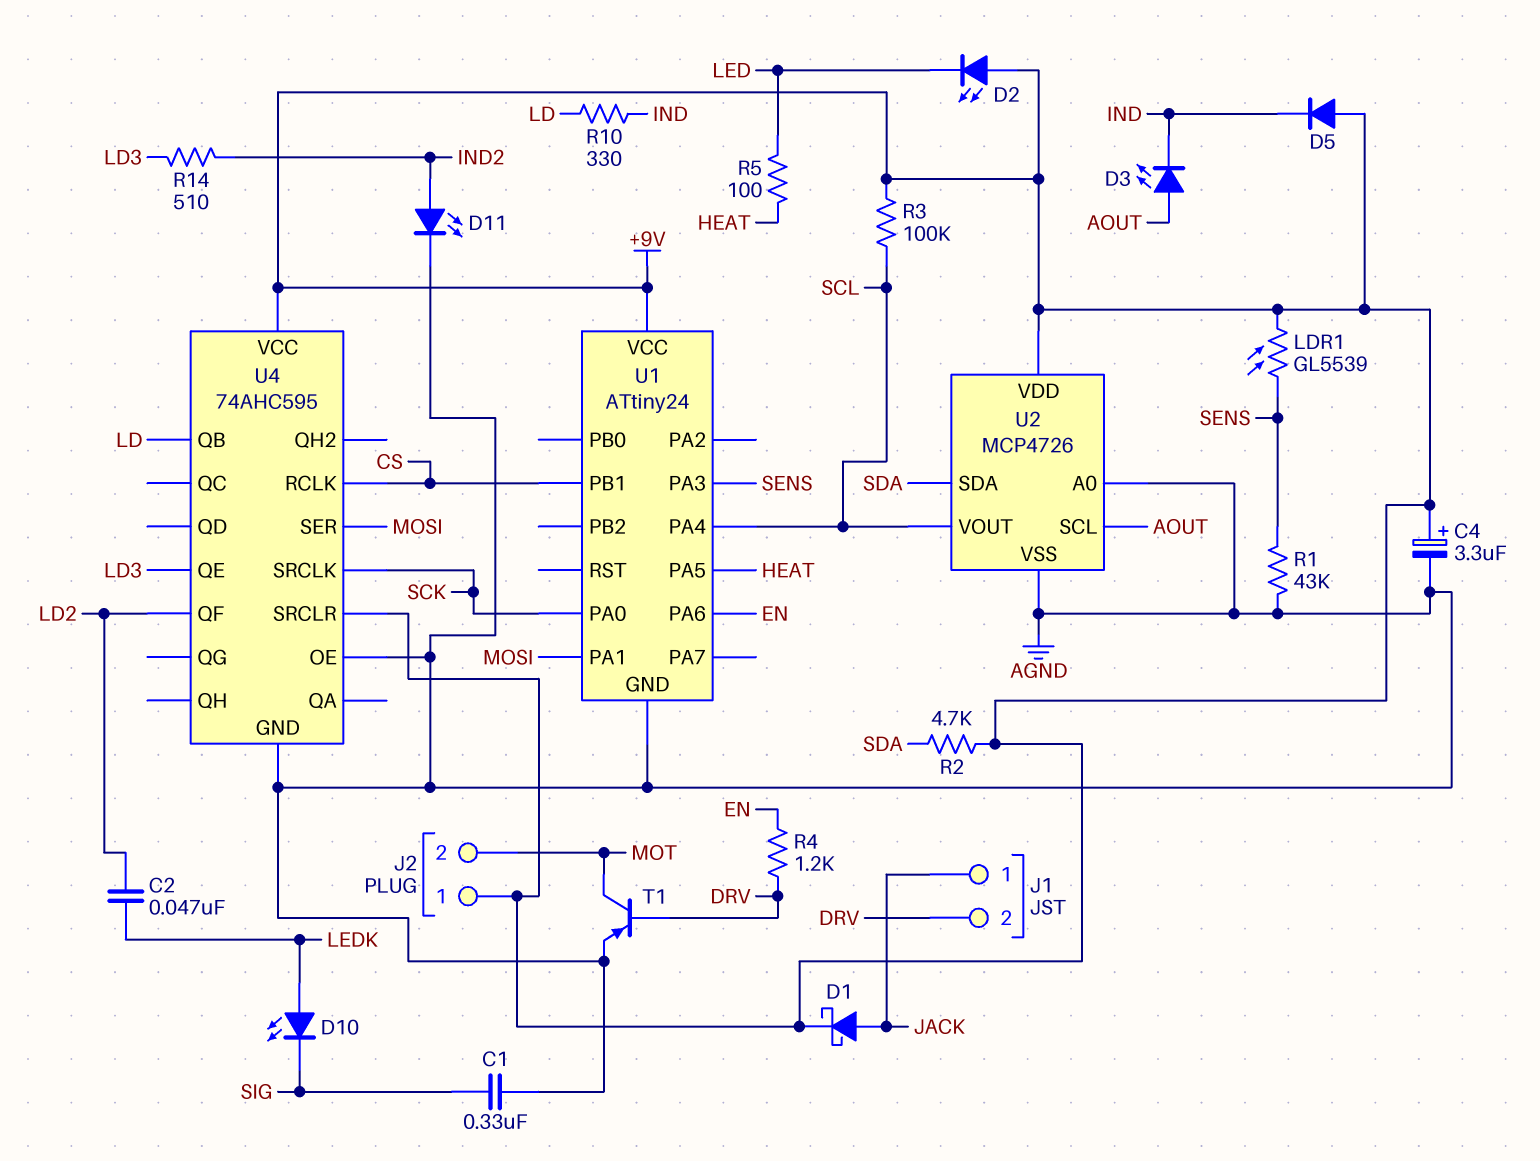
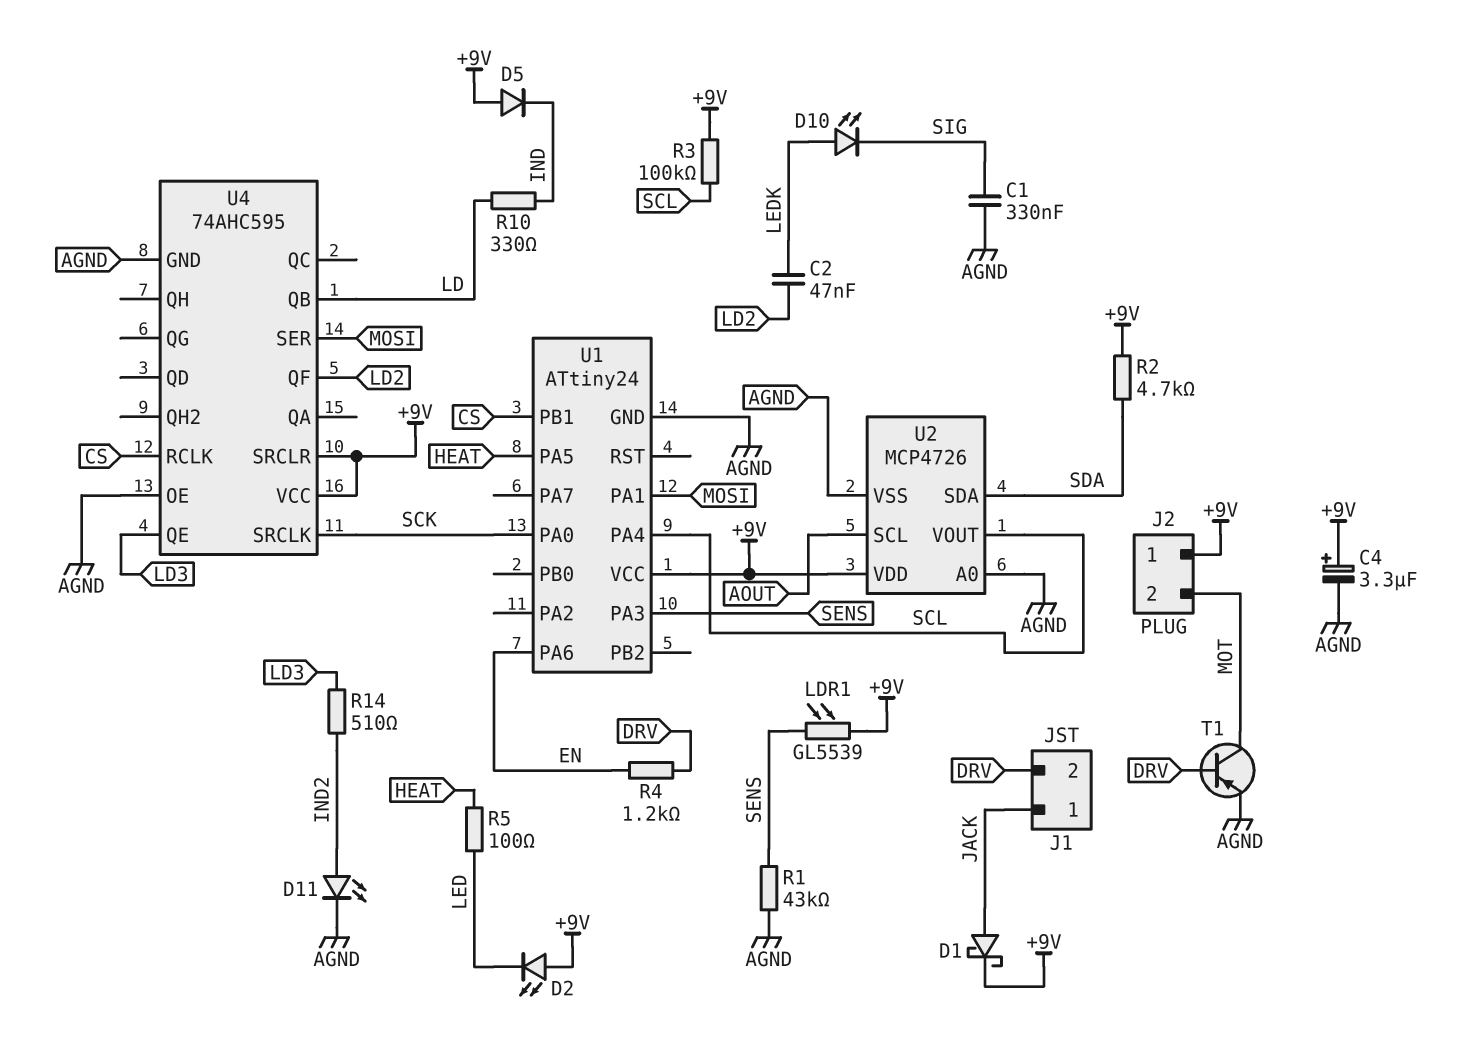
D3: LED (A AOUT, K IND) -> none

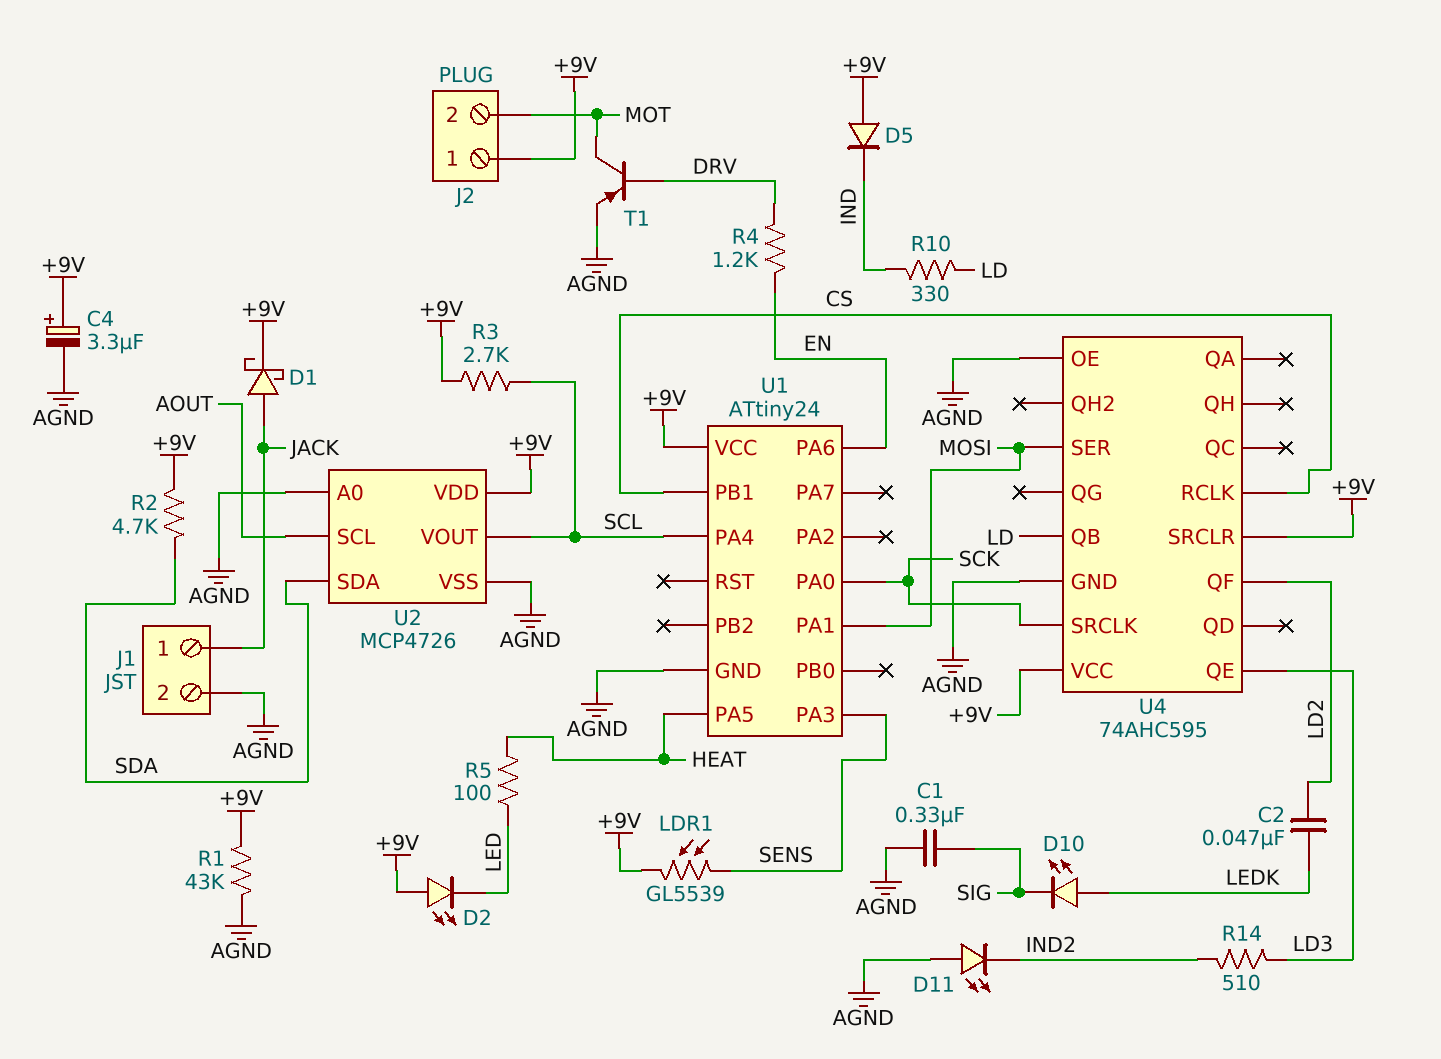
D11: LED (A IND2, K AGND) -> LED (A AGND, K IND2)
J1 pin 2: DRV -> AGND
R1: 43k (AGND, SENS) -> 43k (+9V, AGND)
R3: 100k (+9V, SCL) -> 2.7k (+9V, SCL)

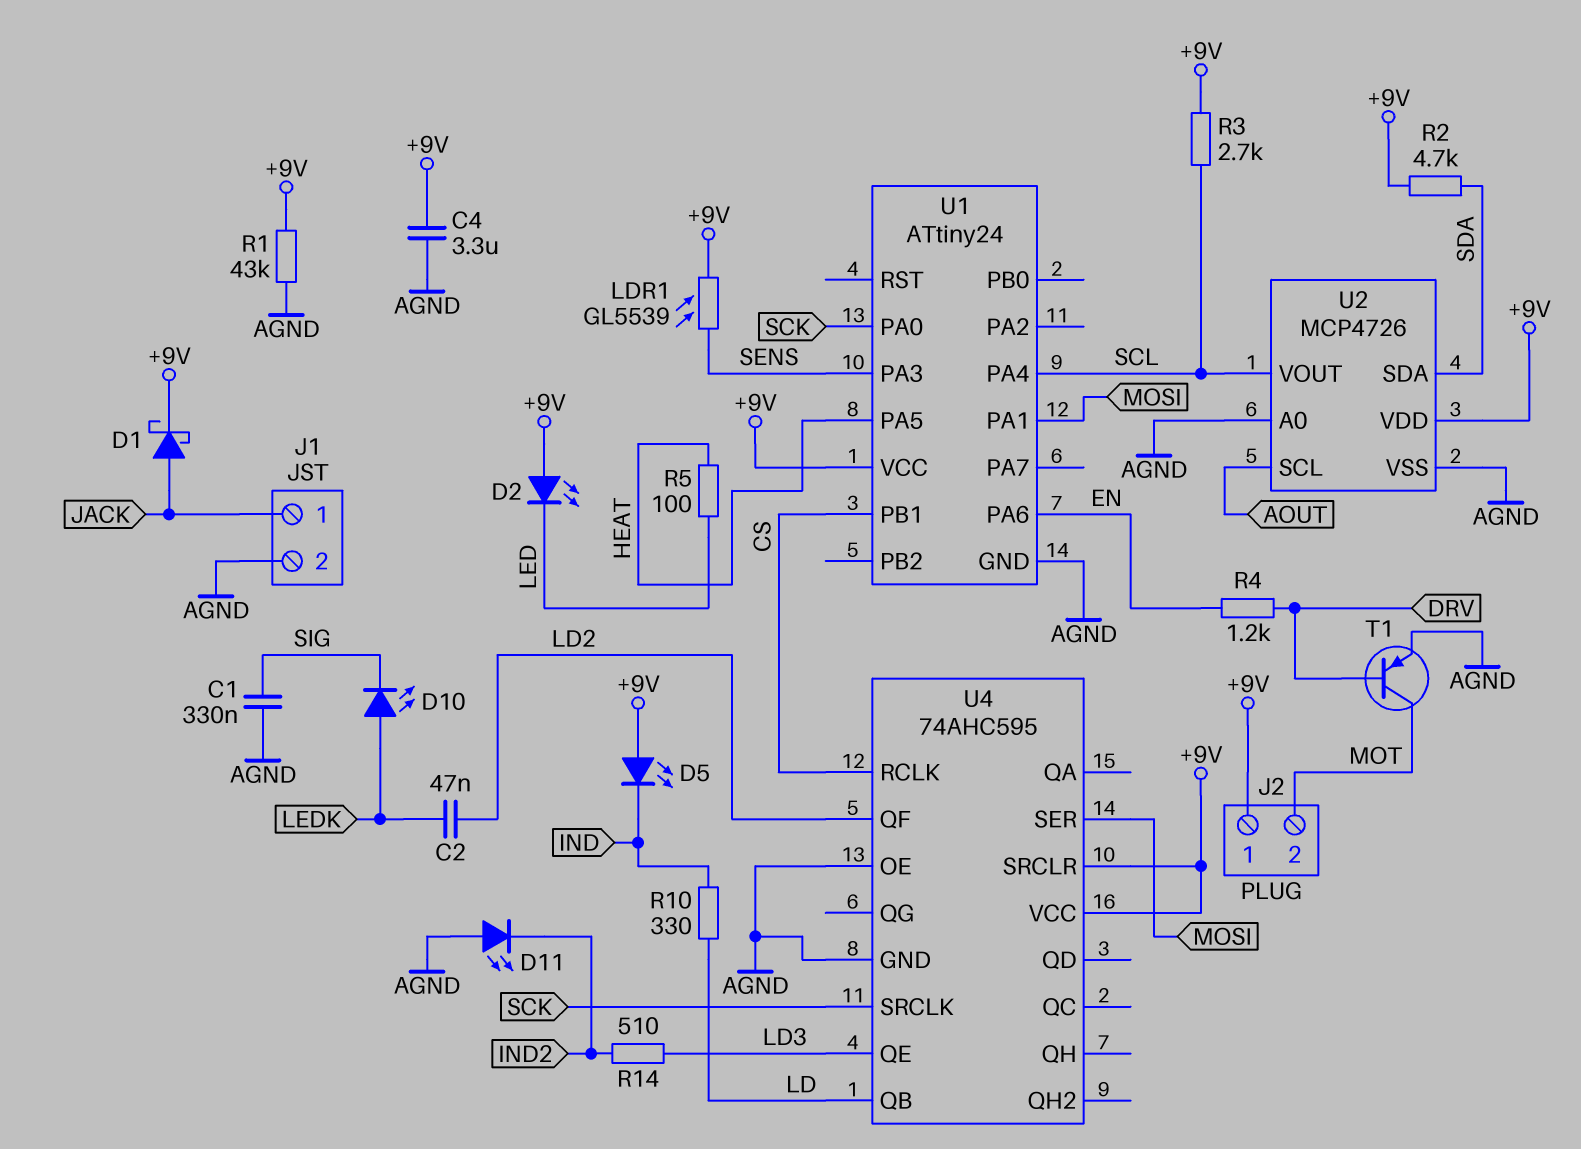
C4: 3.3uF (plus +9V, minus AGND) -> 3.3uF (+9V, AGND)
D5: diode (A +9V, K IND) -> LED (A +9V, K IND)

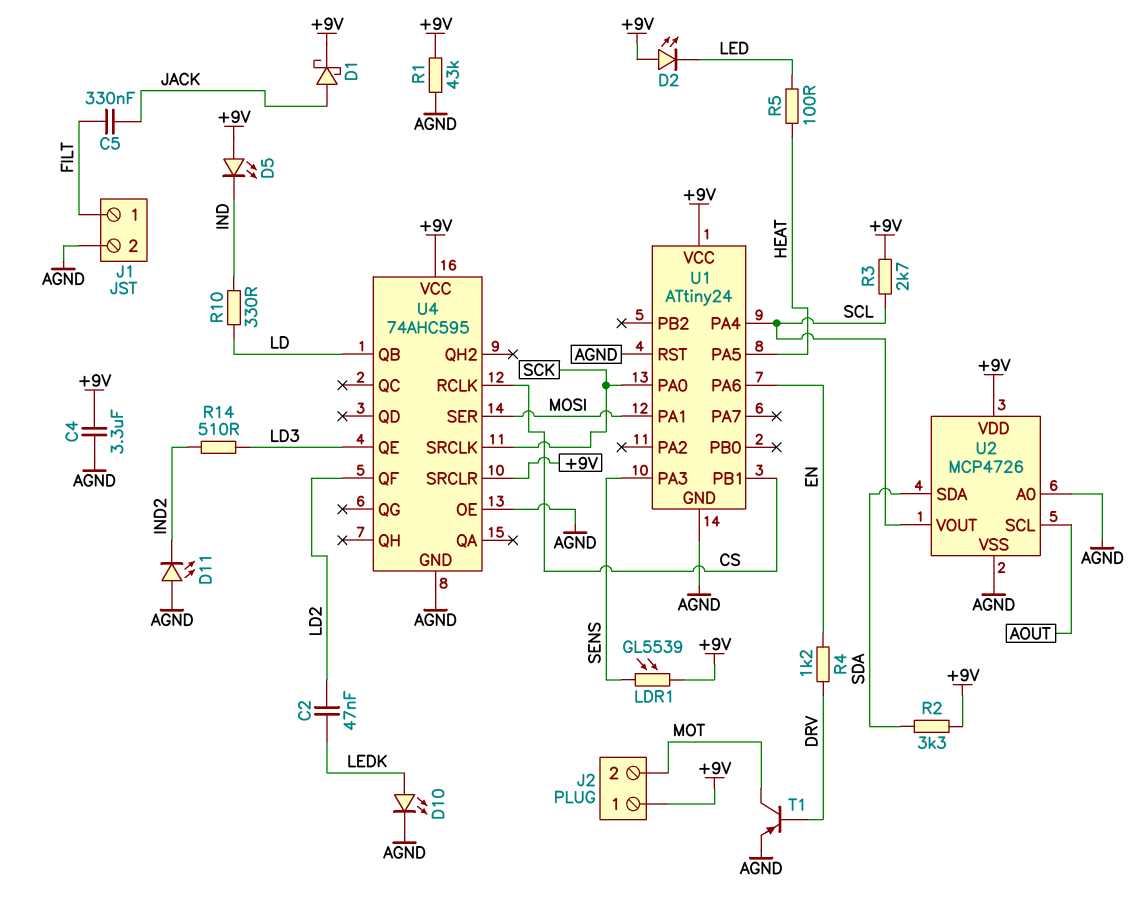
C1: 330nF (AGND, SIG) -> none
C5: none -> 330nF (FILT, JACK)
D10: LED (A LEDK, K SIG) -> LED (A LEDK, K AGND)
J1 pin 1: JACK -> FILT
R2: 4.7k (+9V, SDA) -> 3.3k (+9V, SDA)
U1 pin RST: none -> AGND

